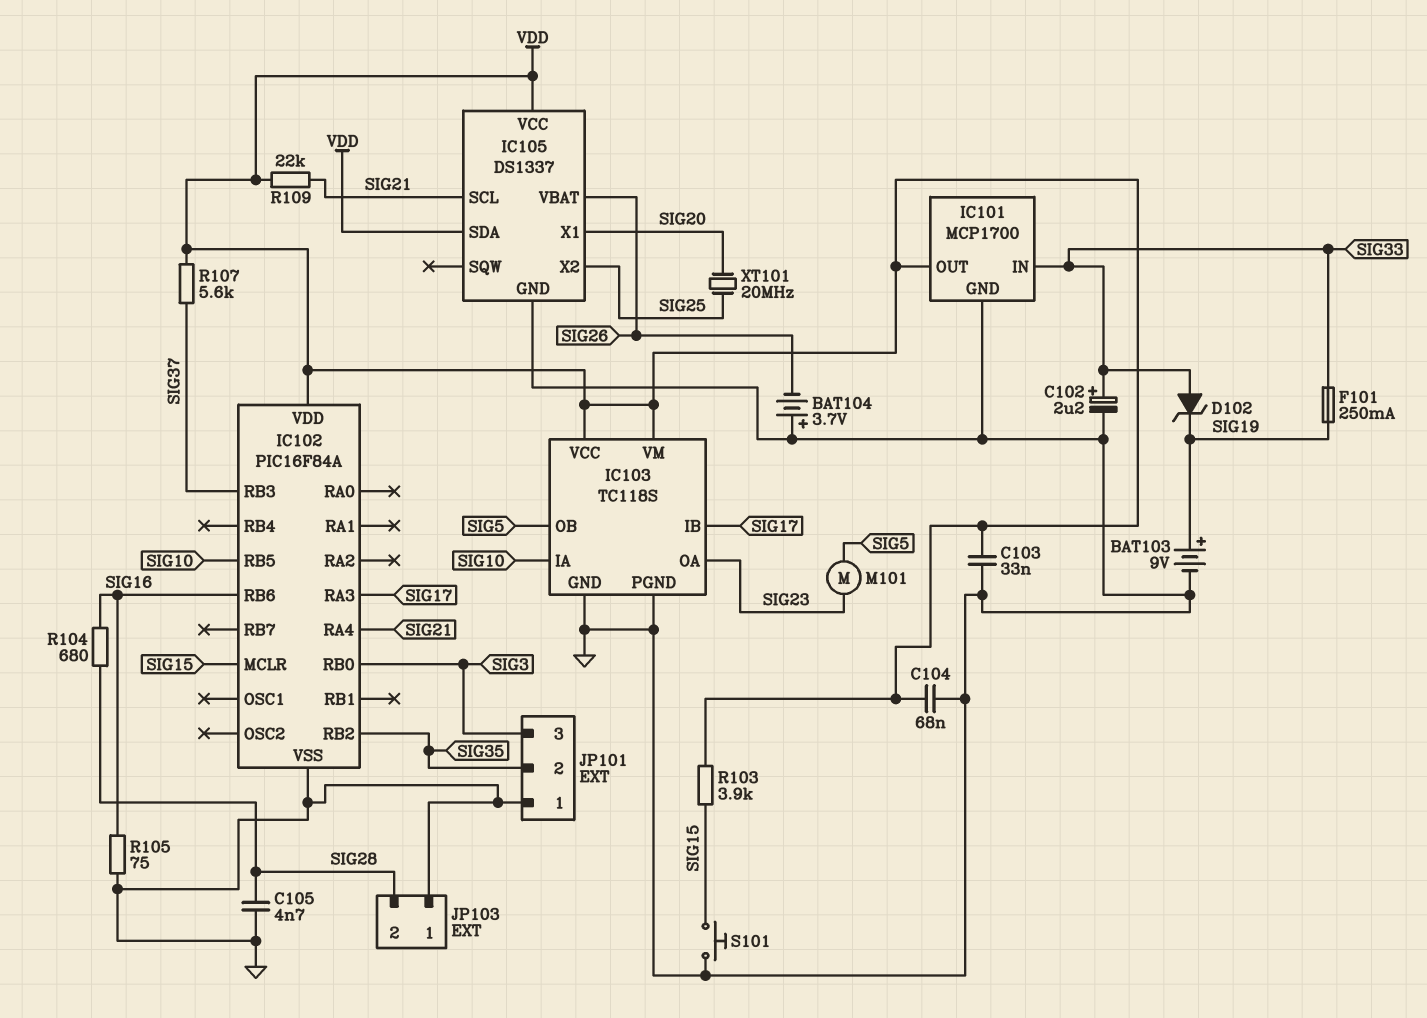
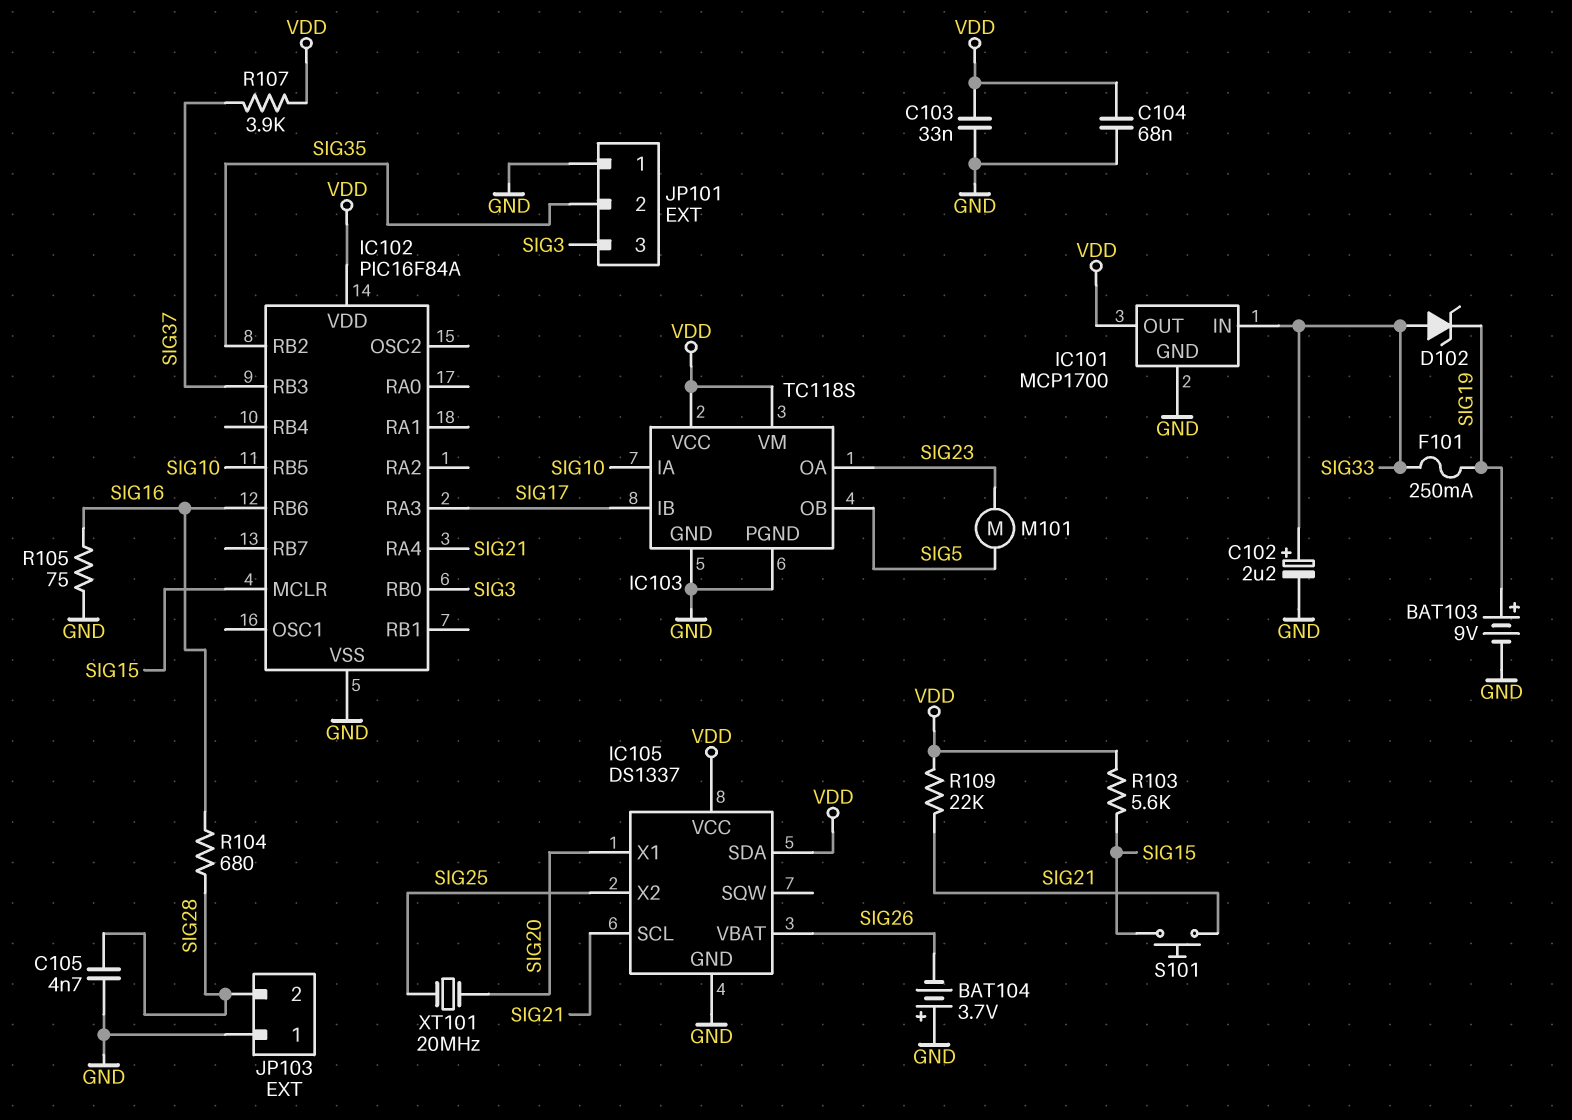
R103: 3.9k (SIG15, VDD) -> 5.6k (SIG15, VDD)
R107: 5.6k (SIG37, VDD) -> 3.9k (SIG37, VDD)
S101: button (GND, SIG15) -> button (SIG15, SIG21)

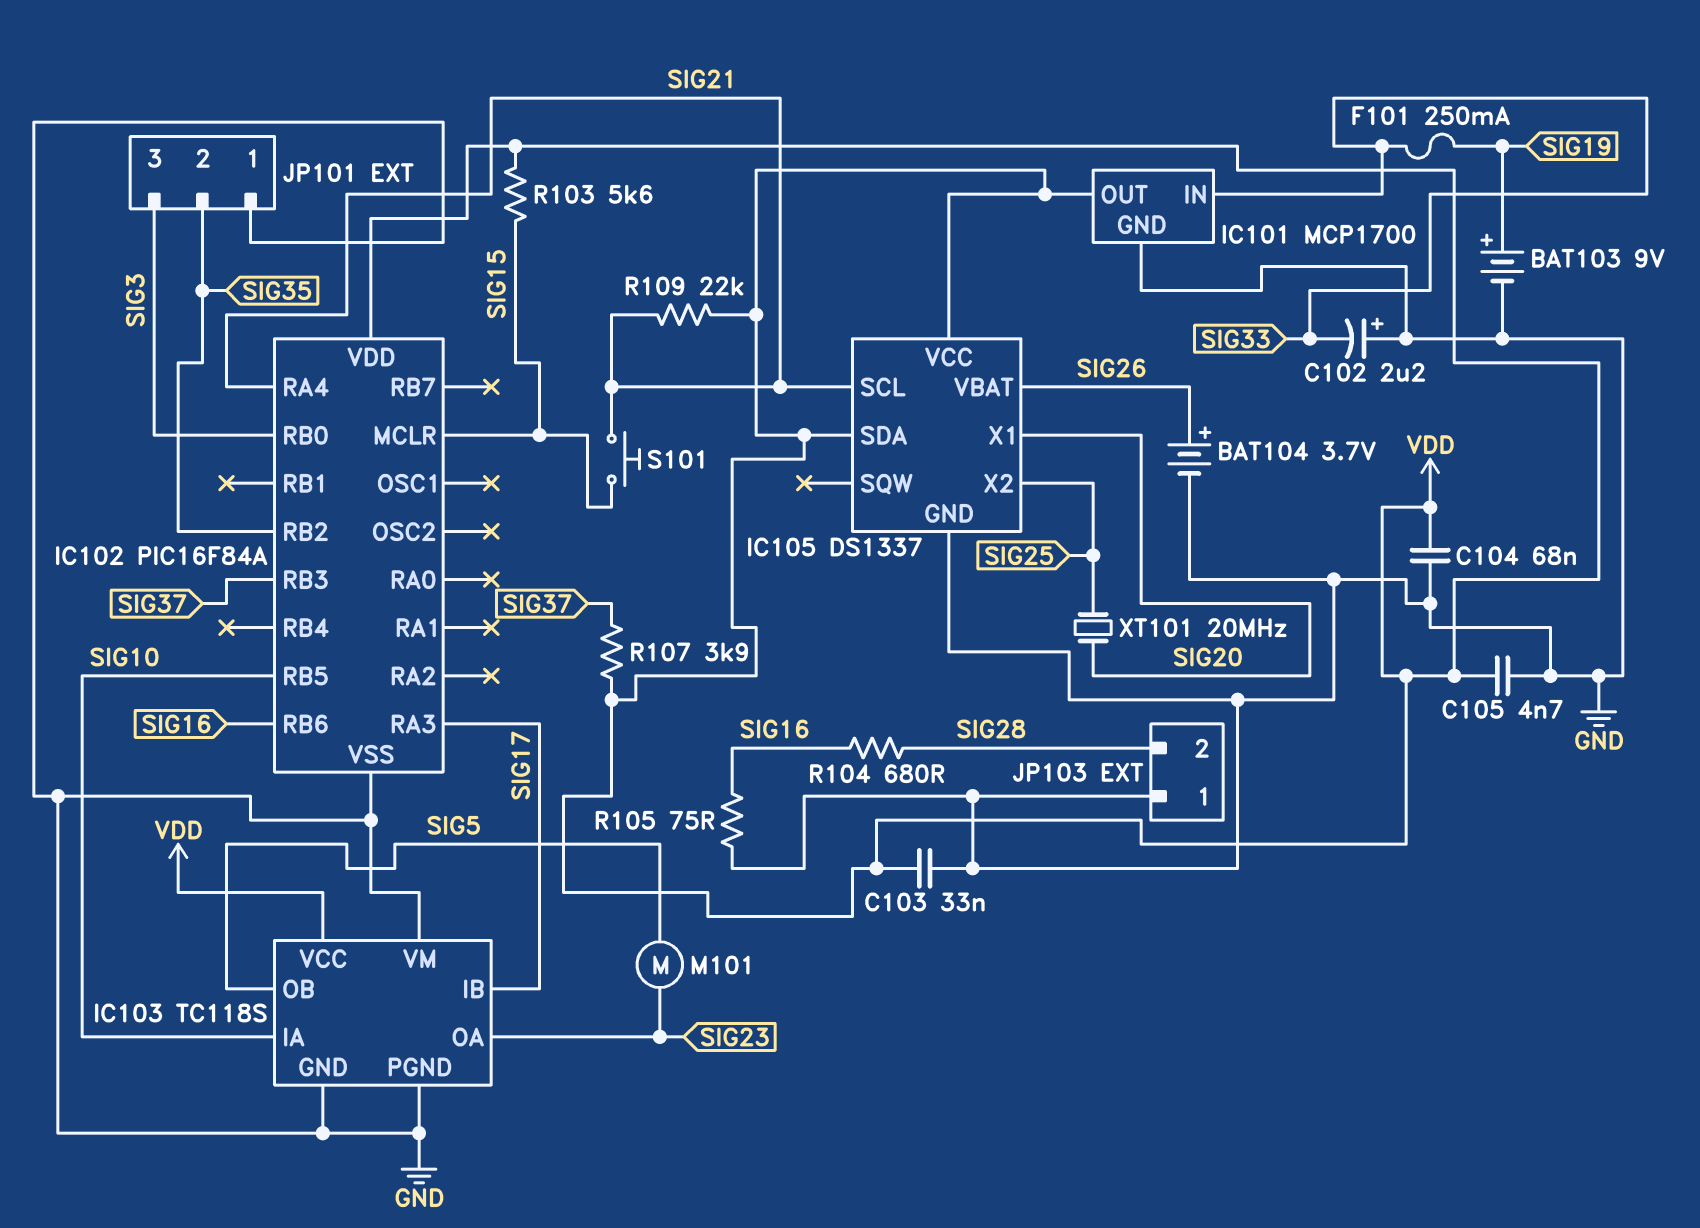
BAT104: 3.7V (plus GND, minus SIG26) -> 3.7V (plus SIG26, minus GND)
C102: 2.2uF (plus SIG33, minus GND) -> 2.2uF (plus GND, minus SIG33)
C105: 4.7nF (GND, SIG28) -> 4.7nF (GND, VDD)
D102: zener (A SIG33, K SIG19) -> none
IC103 pin VM: VDD -> GND

